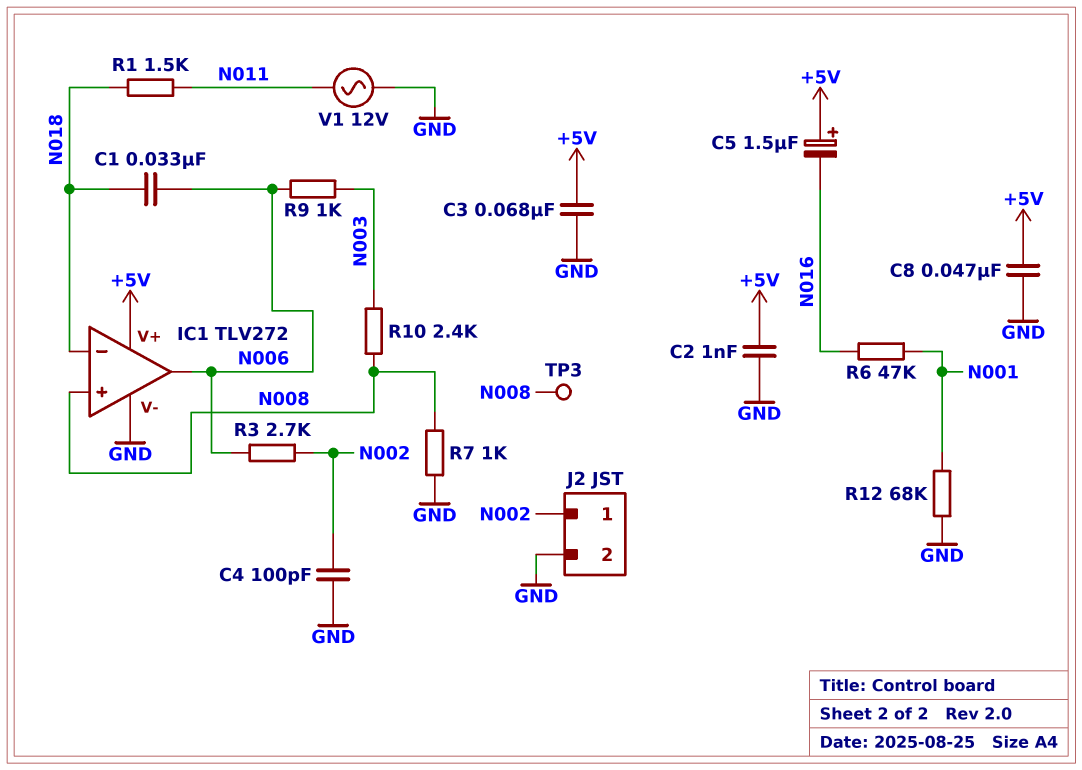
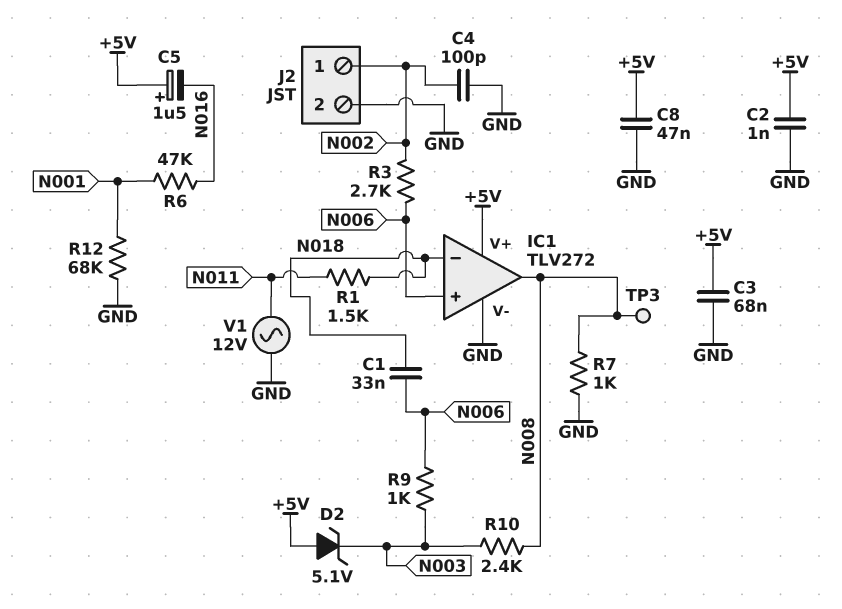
D2: none -> zener 5.1V (A +5V, K N003)
IC1 pin in+: N008 -> N006
IC1 pin out: N006 -> N008

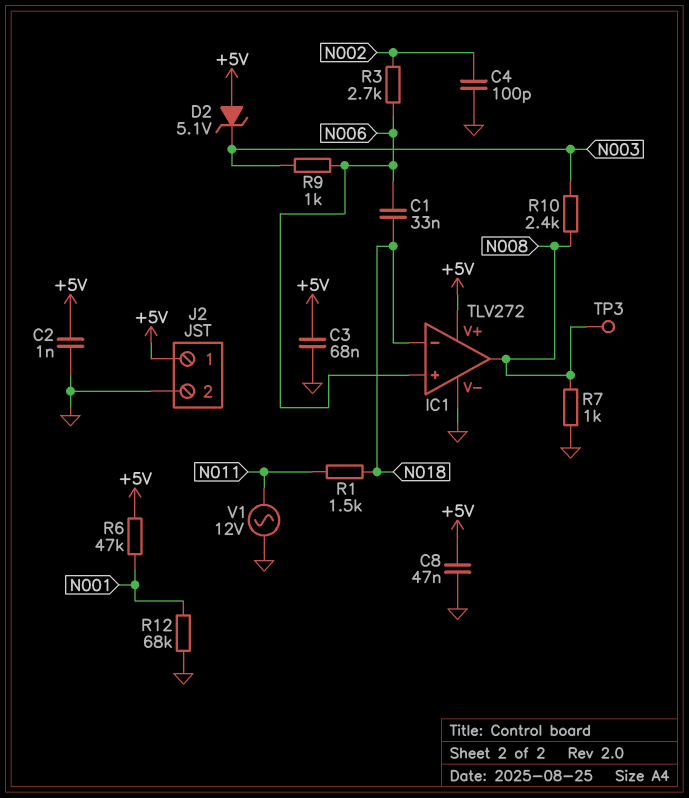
C5: 1.5uF (plus +5V, minus N016) -> none
J2 pin 1: N002 -> +5V
R6: 47k (N001, N016) -> 47k (+5V, N001)

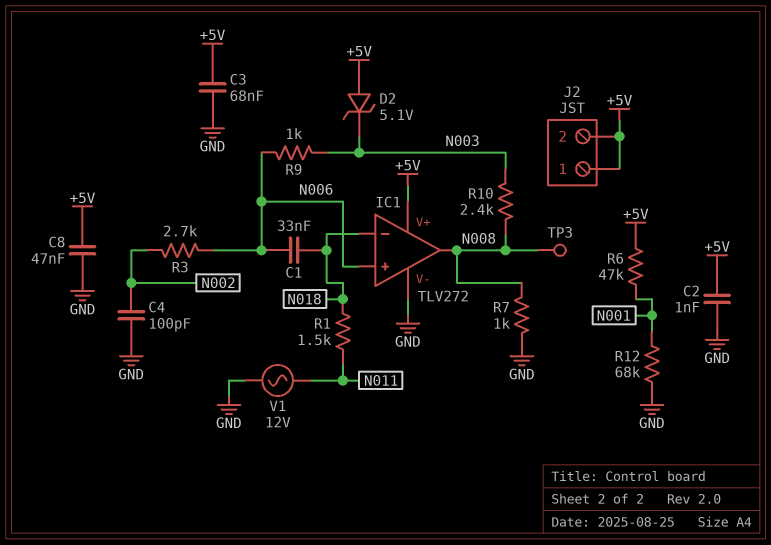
J2 pin 2: GND -> +5V

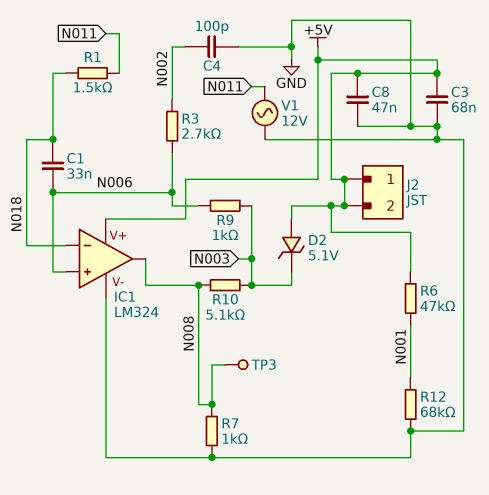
C2: 1nF (+5V, GND) -> none
IC1: TLV272 -> LM324
R10: 2.4k (N003, N008) -> 5.1k (N003, N008)

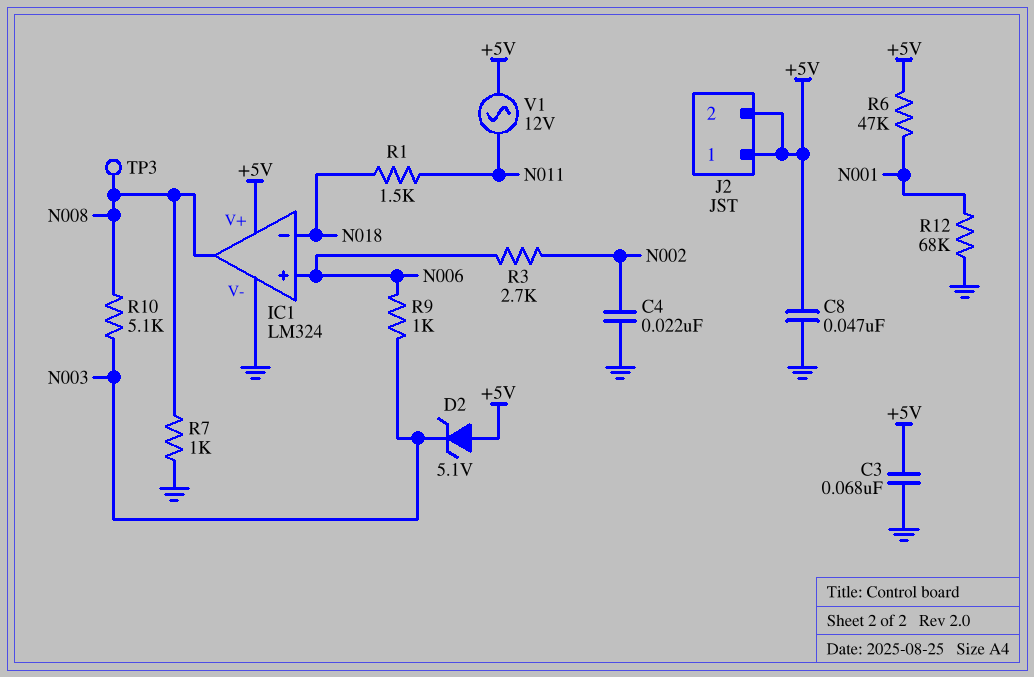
C1: 33nF (N006, N018) -> none
C4: 100pF (GND, N002) -> 22nF (GND, N002)
V1: AC 12V (GND, N011) -> AC 12V (+5V, N011)

